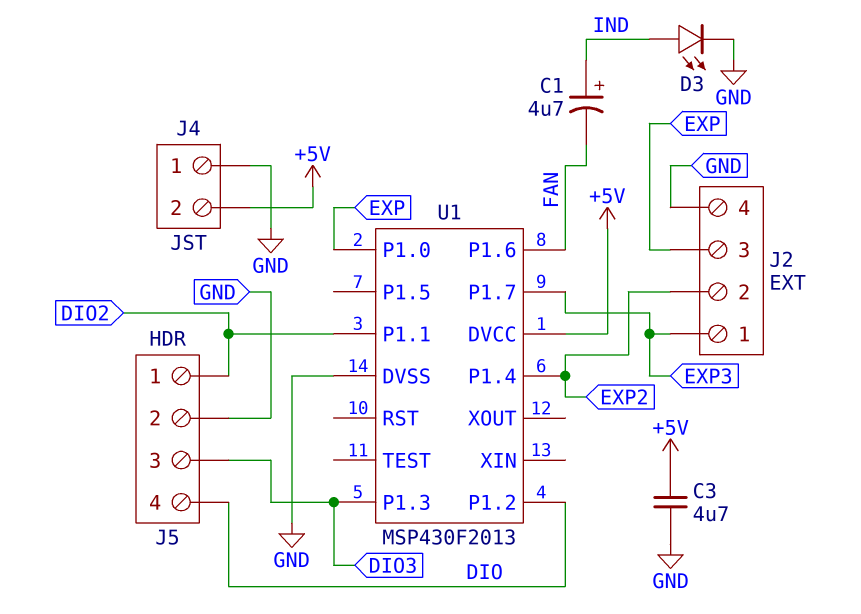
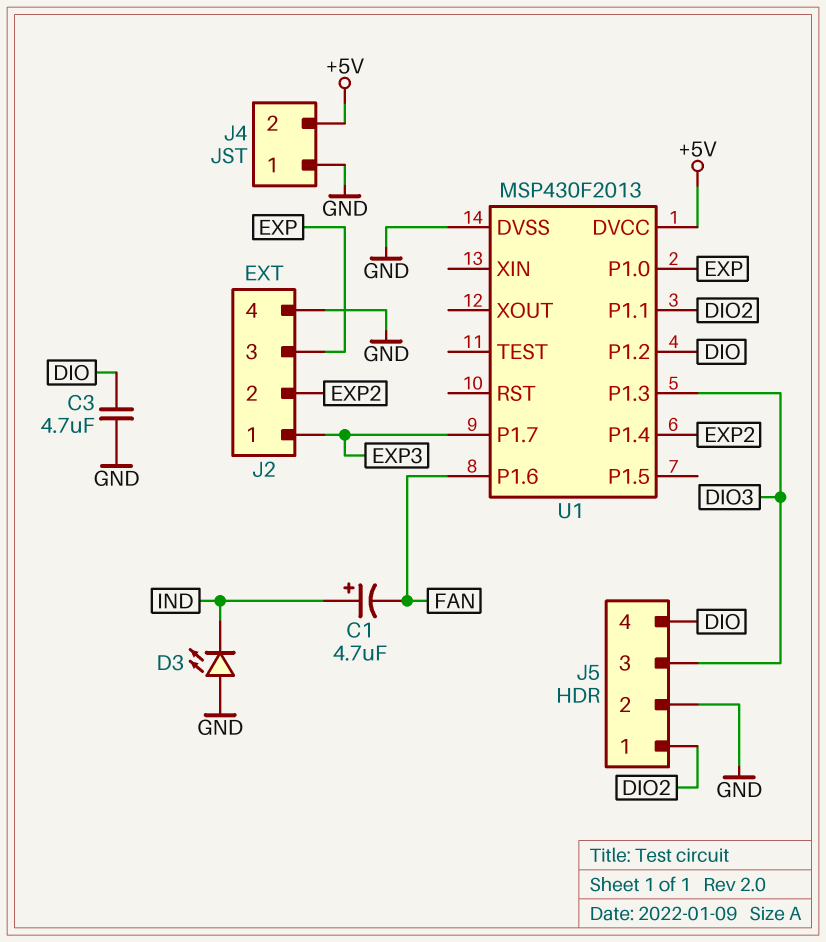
C3: 4.7uF (+5V, GND) -> 4.7uF (DIO, GND)
D3: LED (A IND, K GND) -> LED (A GND, K IND)

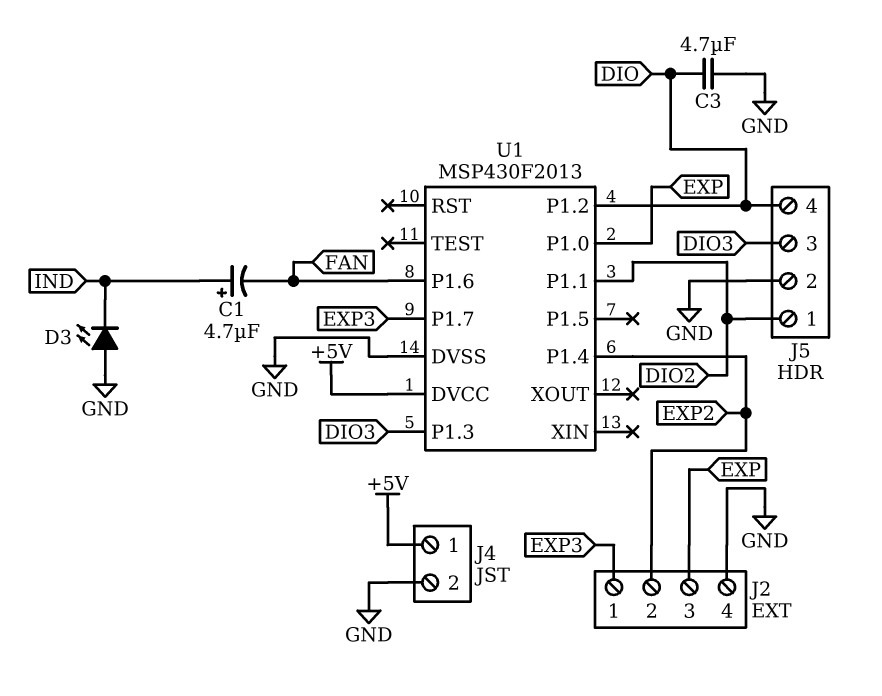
J4 pin 1: GND -> +5V
J4 pin 2: +5V -> GND

